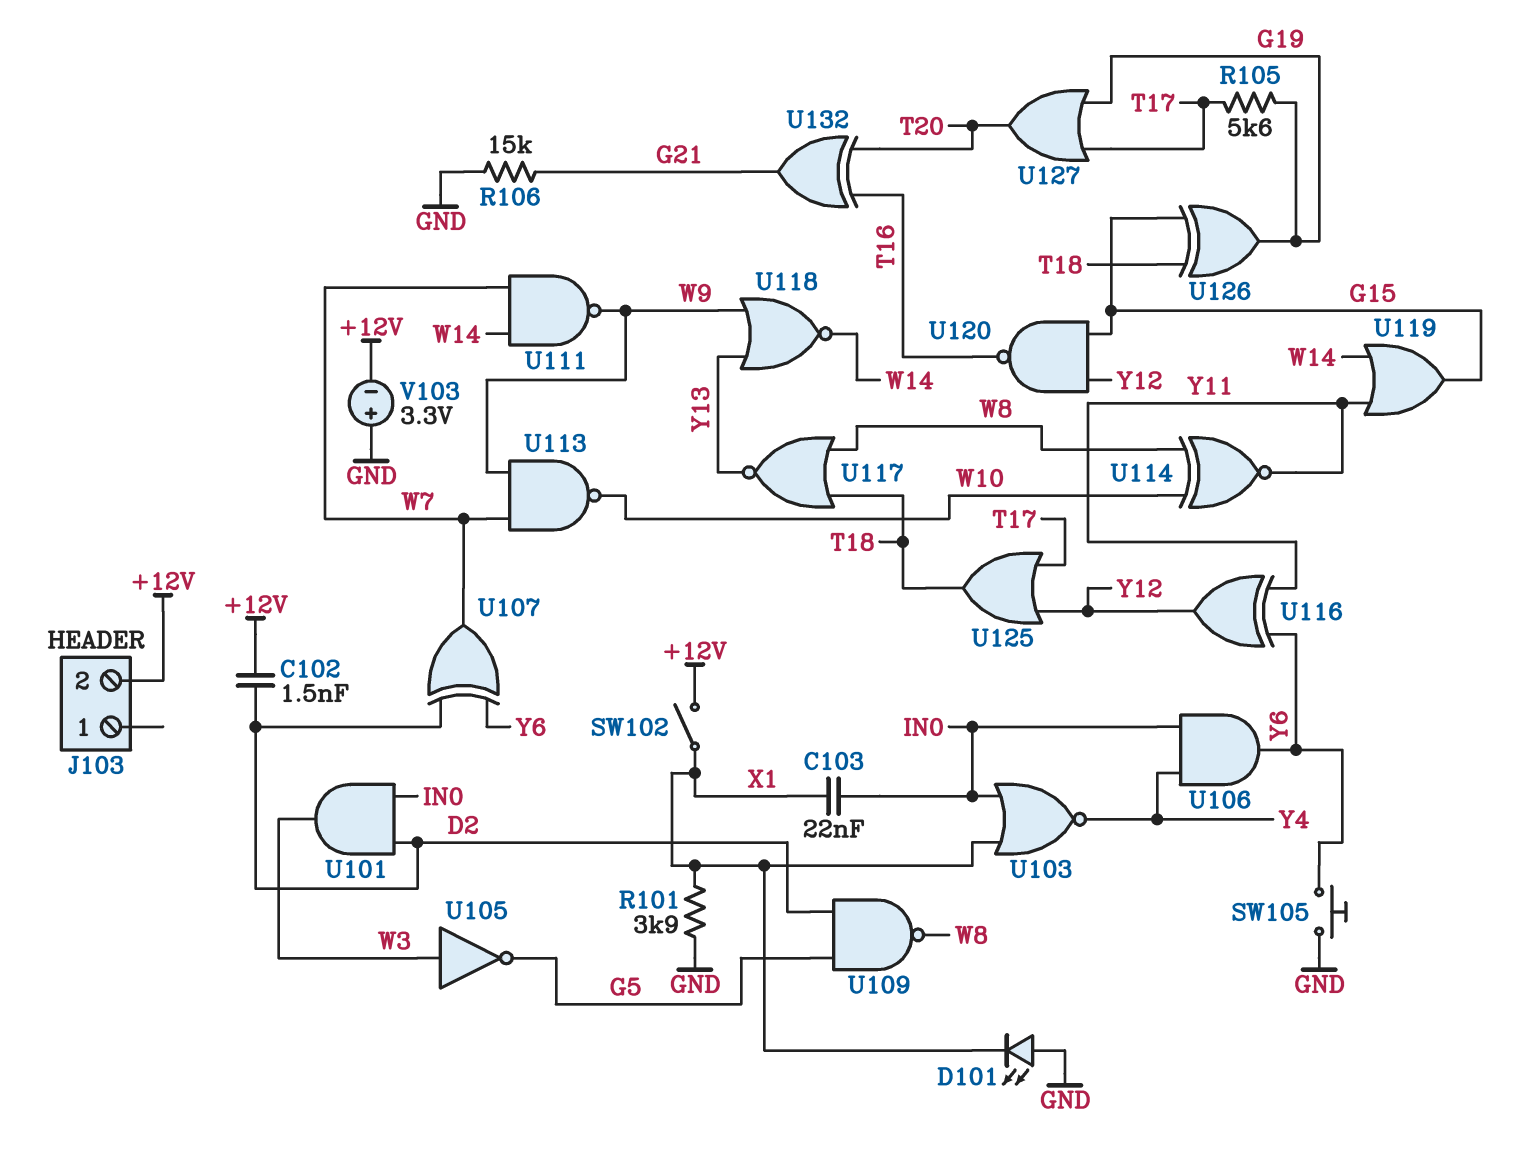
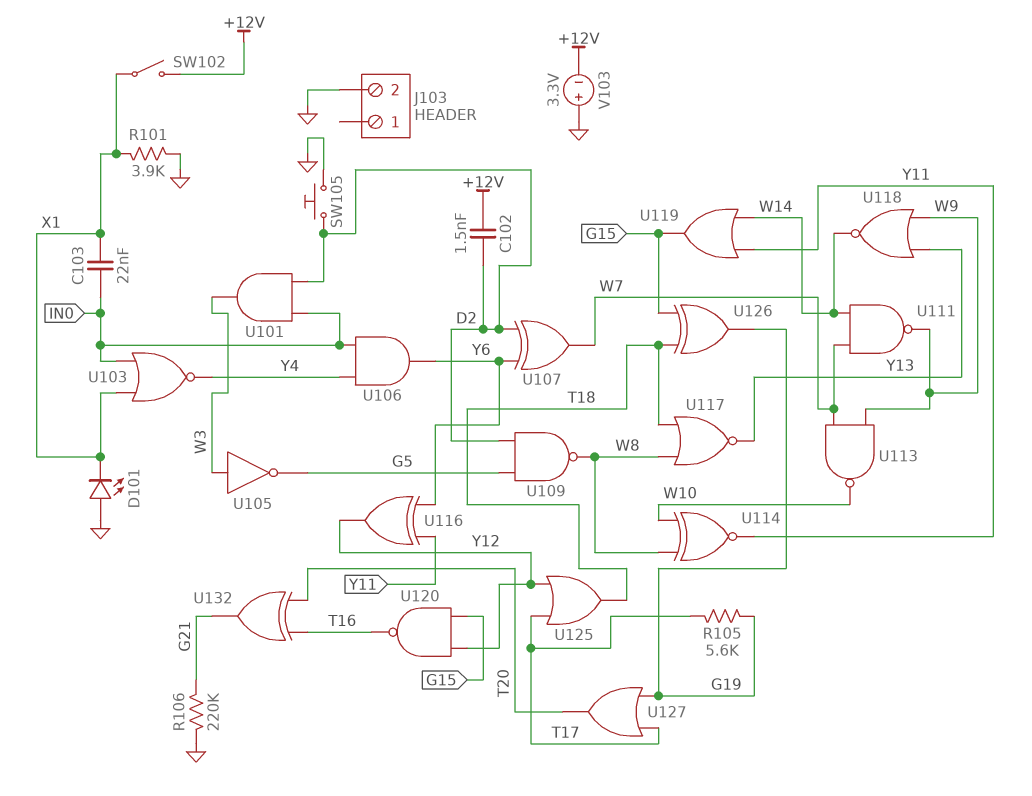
J103 pin 2: +12V -> GND
R106: 15k (G21, GND) -> 220k (G21, GND)
SW105: button (GND, Y6) -> button (D2, GND)

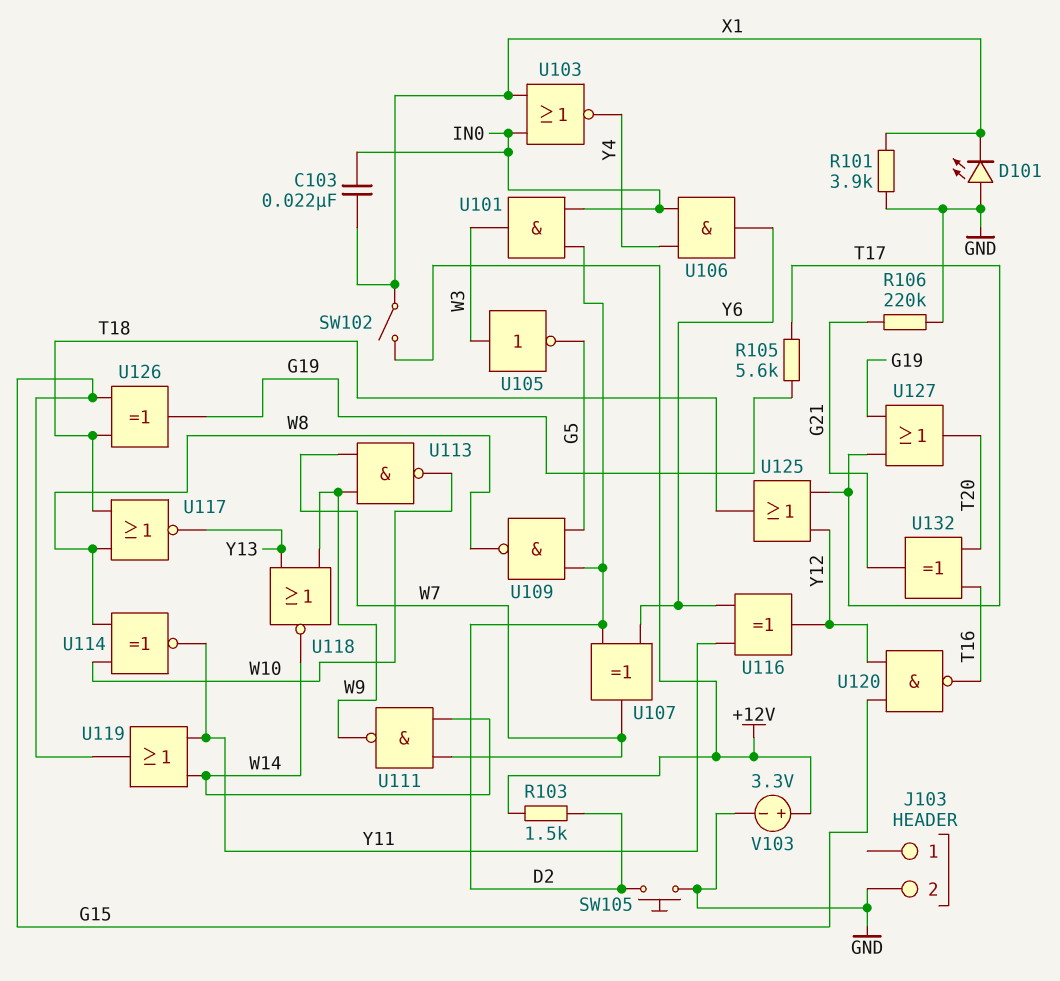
C102: 1.5nF (+12V, D2) -> none
R103: none -> 1.5k (+12V, D2)
V103: 3.3V (plus GND, minus +12V) -> 3.3V (plus +12V, minus GND)

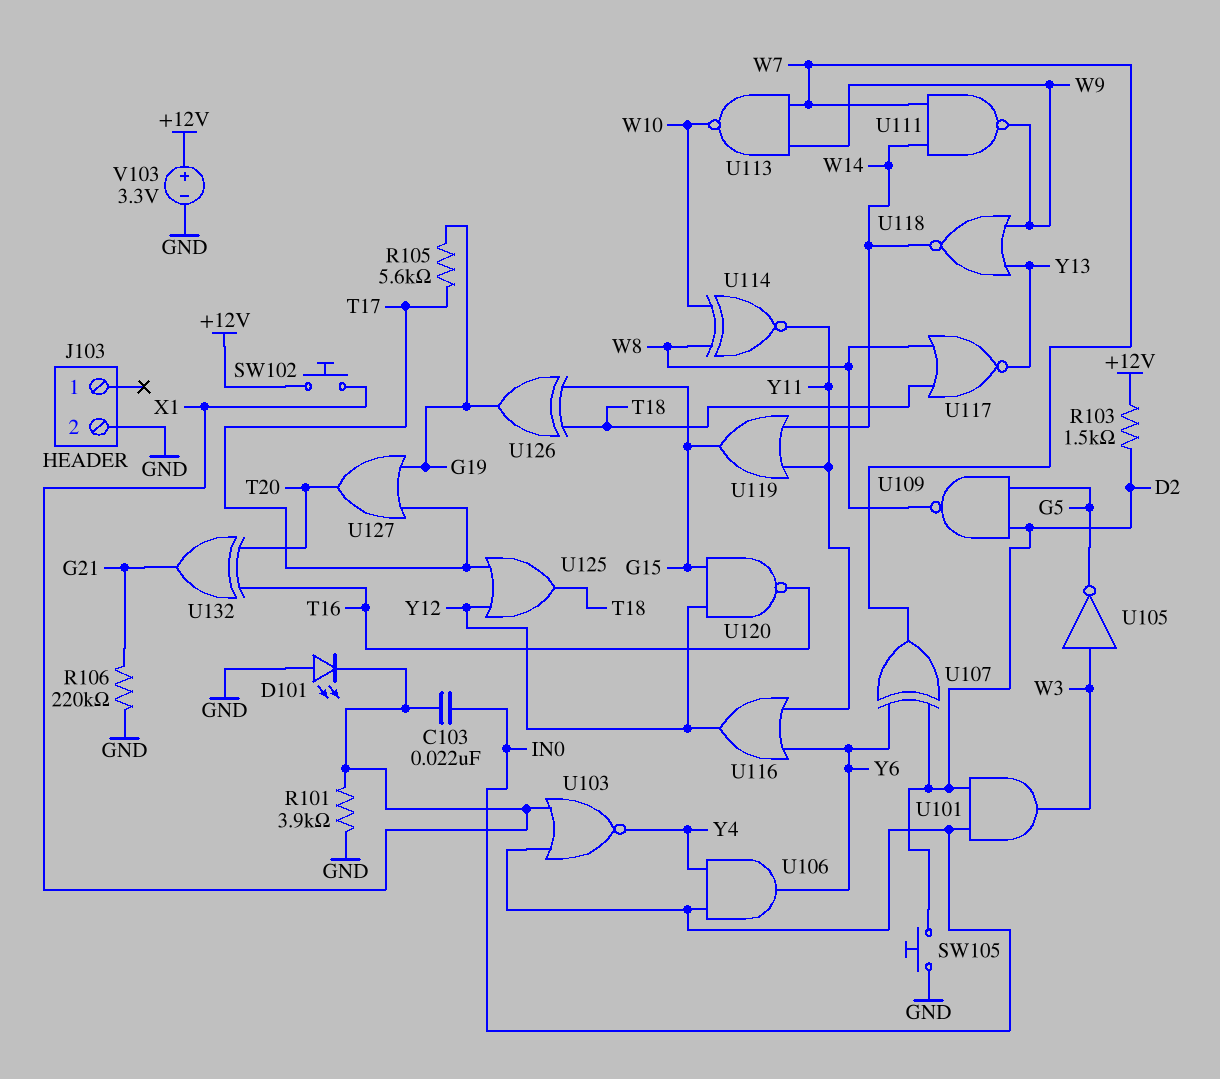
SW102: switch (+12V, X1) -> button (+12V, X1)
U116: XOR (in Y6, in Y11, out Y12) -> OR (in Y6, in Y11, out Y12)

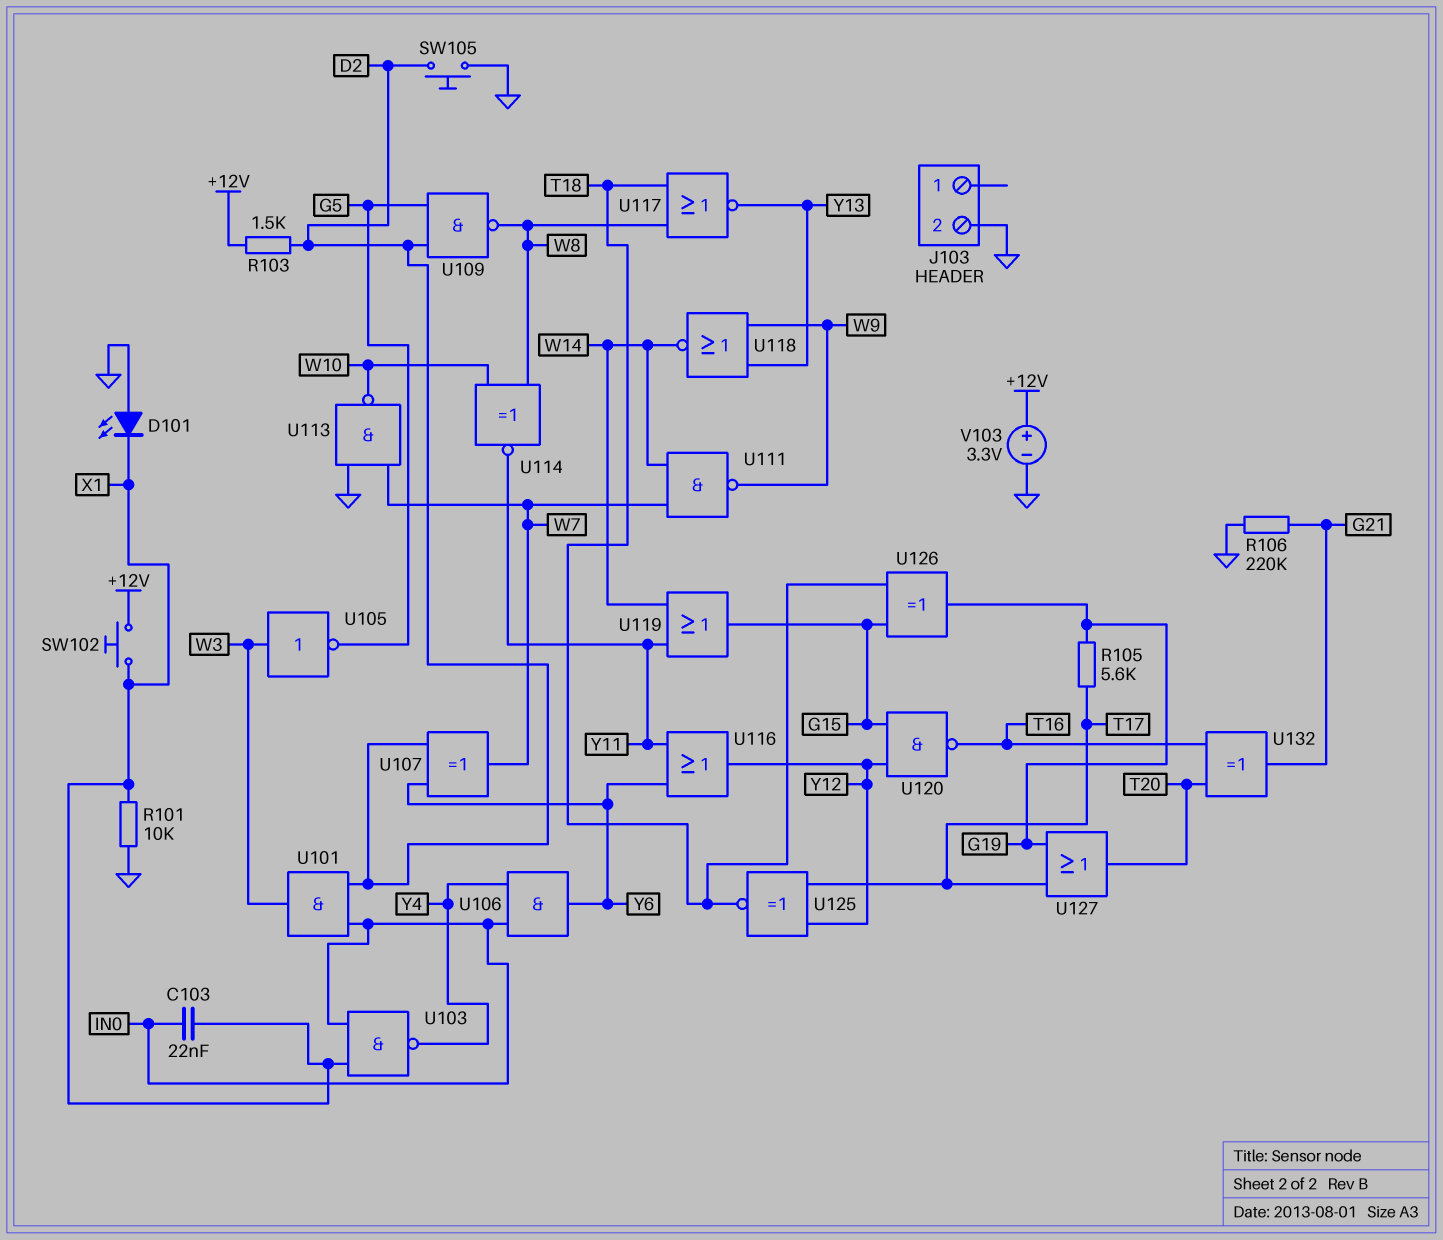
R101: 3.9k (GND, X1) -> 10k (GND, X1)
U103: NOR (in IN0, in X1, out Y4) -> NAND (in IN0, in X1, out Y4)
U113: NAND (in W7, in W9, out W10) -> NAND (in GND, in W7, out W10)
U125: OR (in T17, in Y12, out T18) -> XNOR (in T17, in Y12, out T18)

